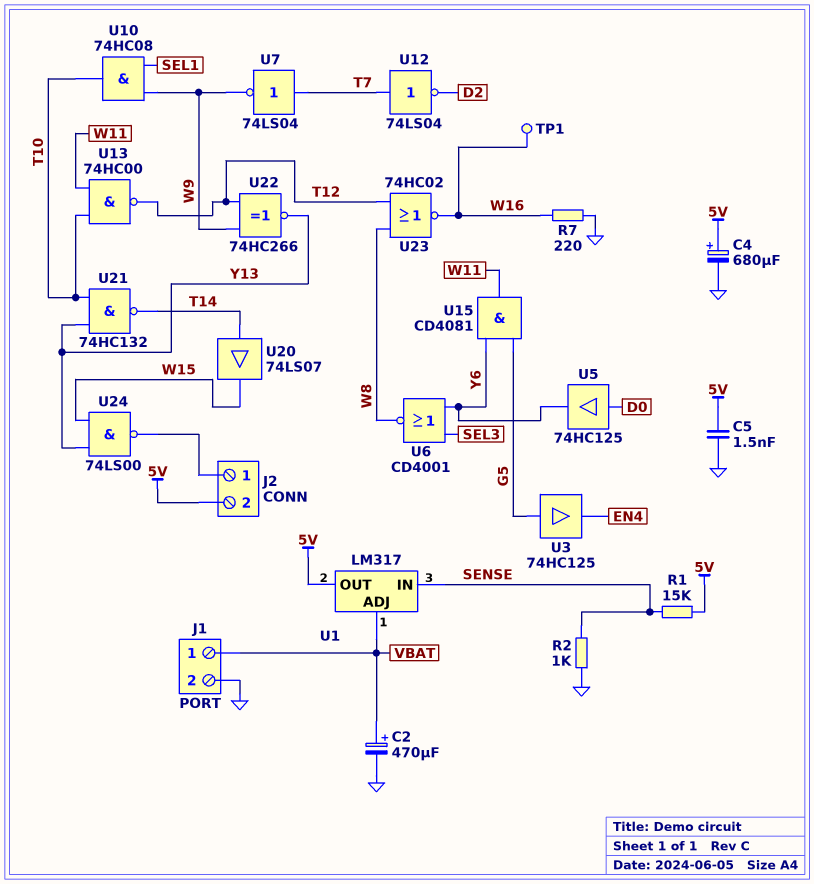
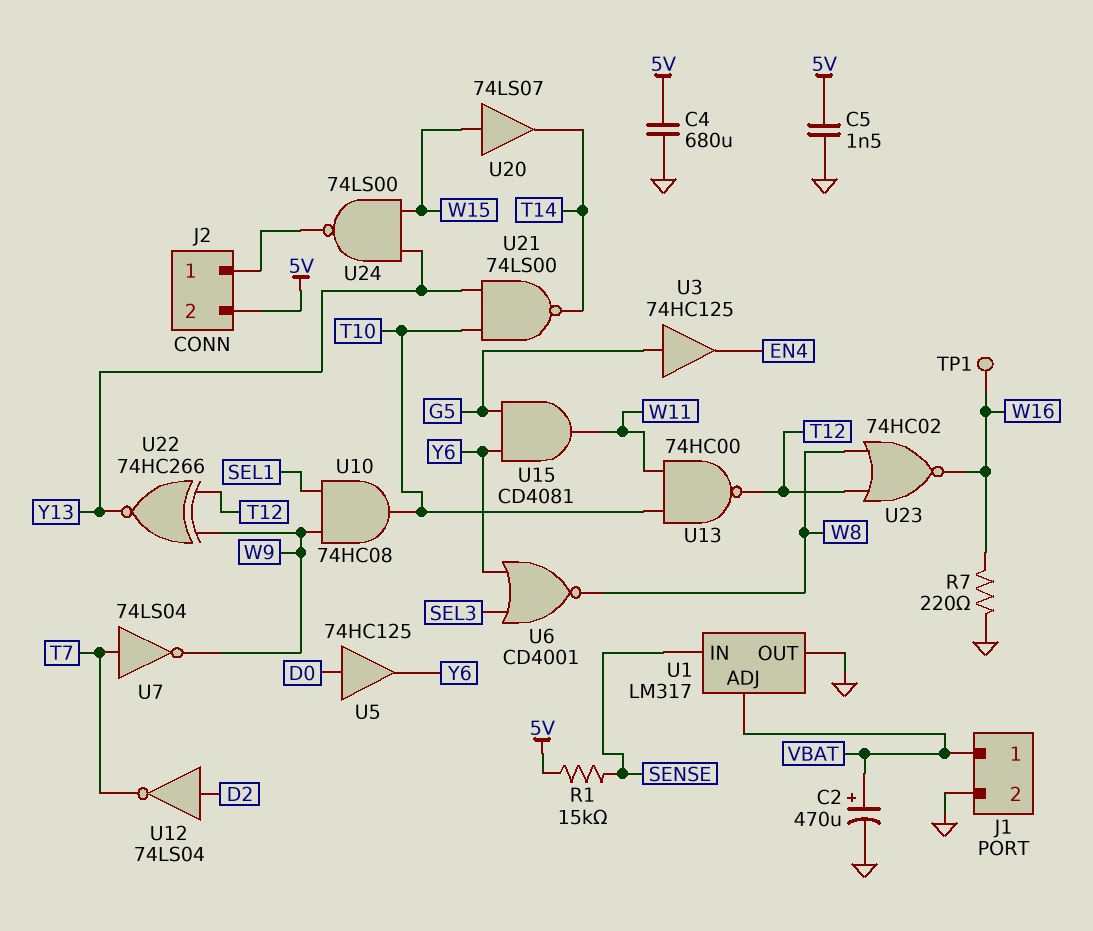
C4: 680uF (plus 5V, minus GND) -> 680uF (5V, GND)
R2: 1k (GND, SENSE) -> none
U1 pin OUT: 5V -> GND
U12: NOT 74LS04 (in T7, out D2) -> NOT 74LS04 (in D2, out T7)
U20: buffer 74LS07 (in T14, out W15) -> buffer 74LS07 (in W15, out T14)
U21: NAND 74HC132 (in T10, in Y13, out T14) -> NAND 74LS00 (in T10, in Y13, out T14)

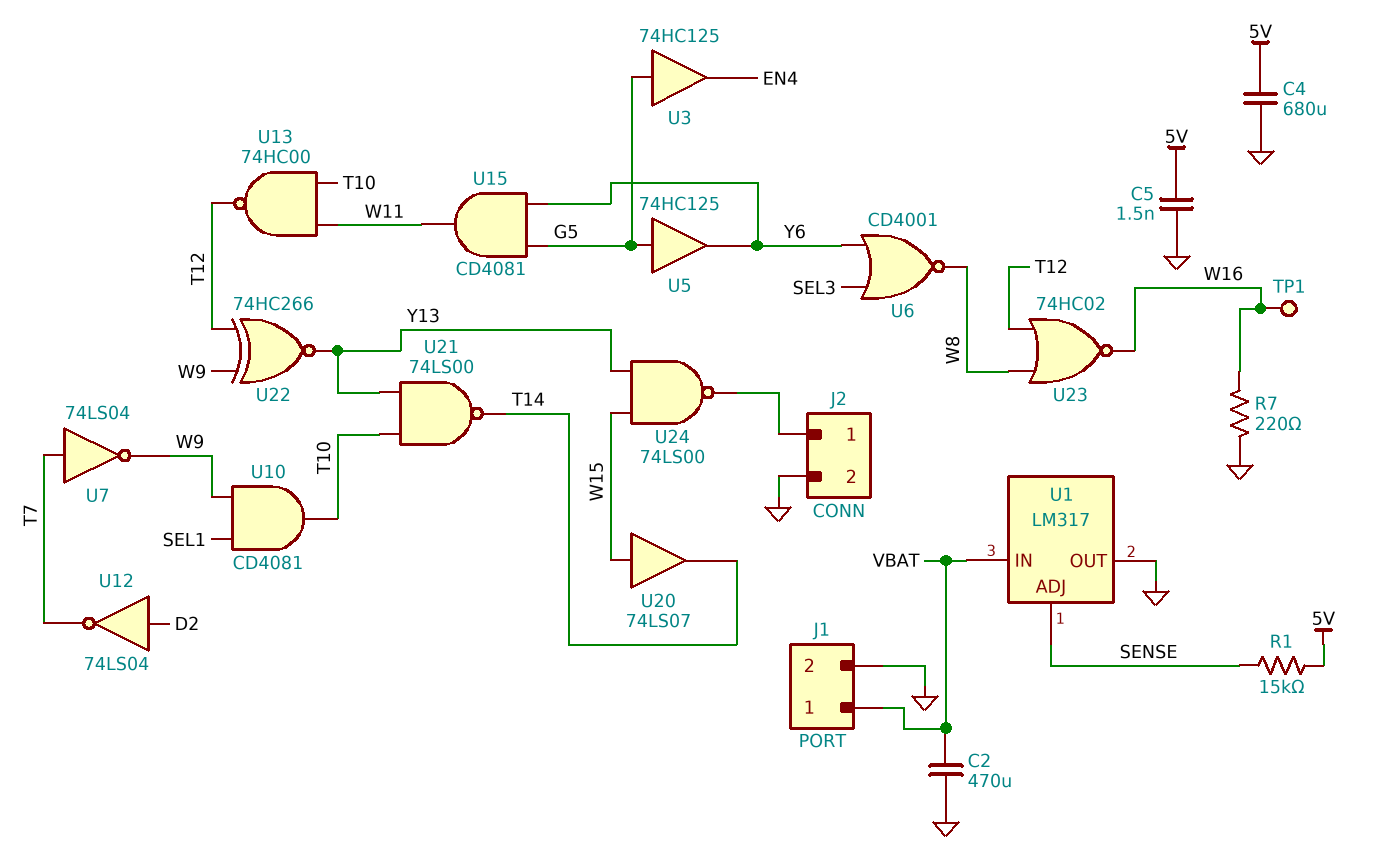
C2: 470uF (plus VBAT, minus GND) -> 470uF (GND, VBAT)
J2 pin 2: 5V -> GND
U1 pin ADJ: VBAT -> SENSE
U1 pin IN: SENSE -> VBAT
U5: buffer 74HC125 (in D0, out Y6) -> buffer 74HC125 (in G5, out Y6)
U10: AND 74HC08 (in SEL1, in W9, out T10) -> AND CD4081 (in SEL1, in W9, out T10)

